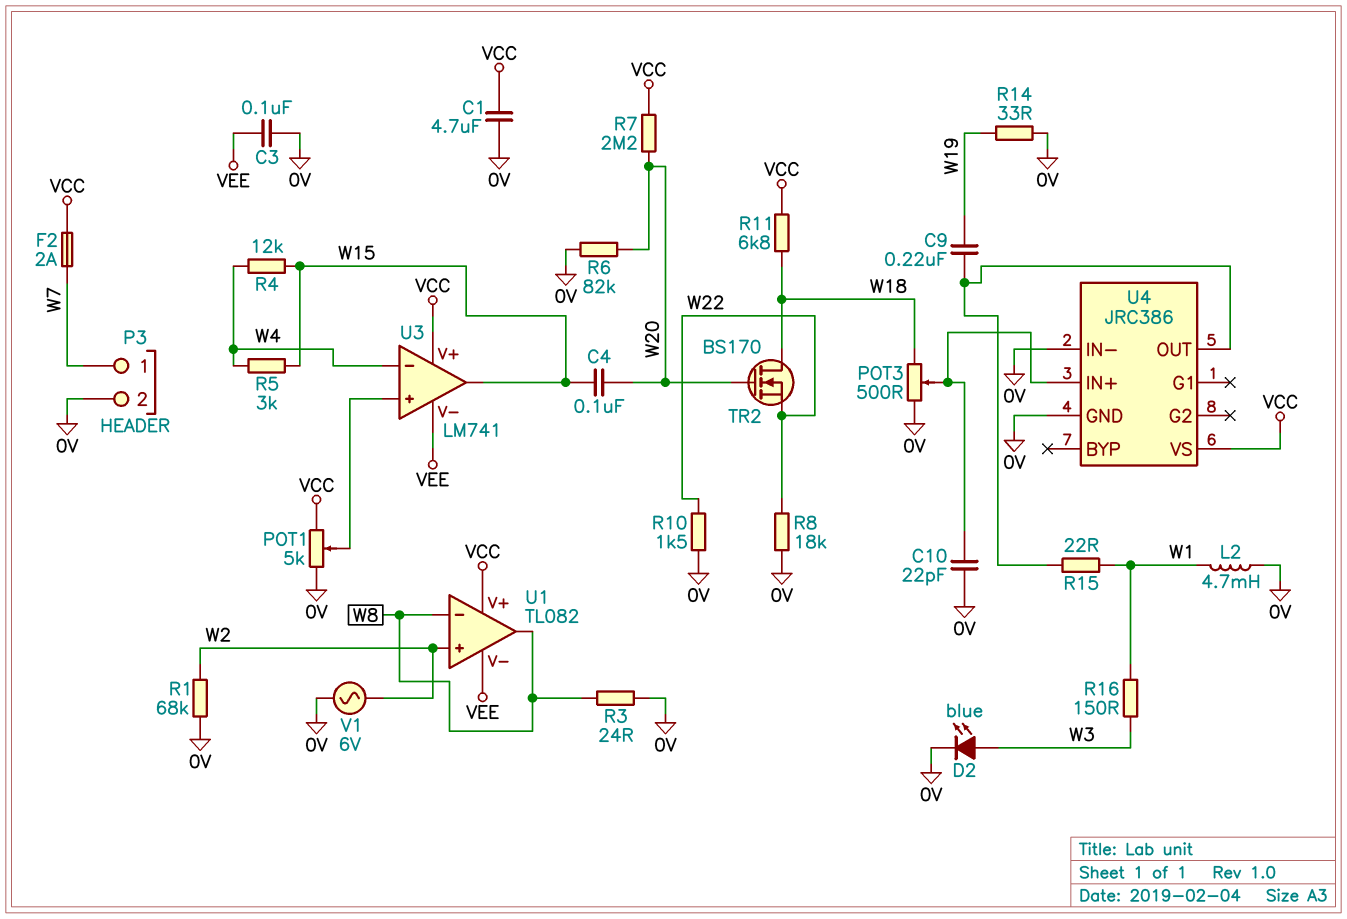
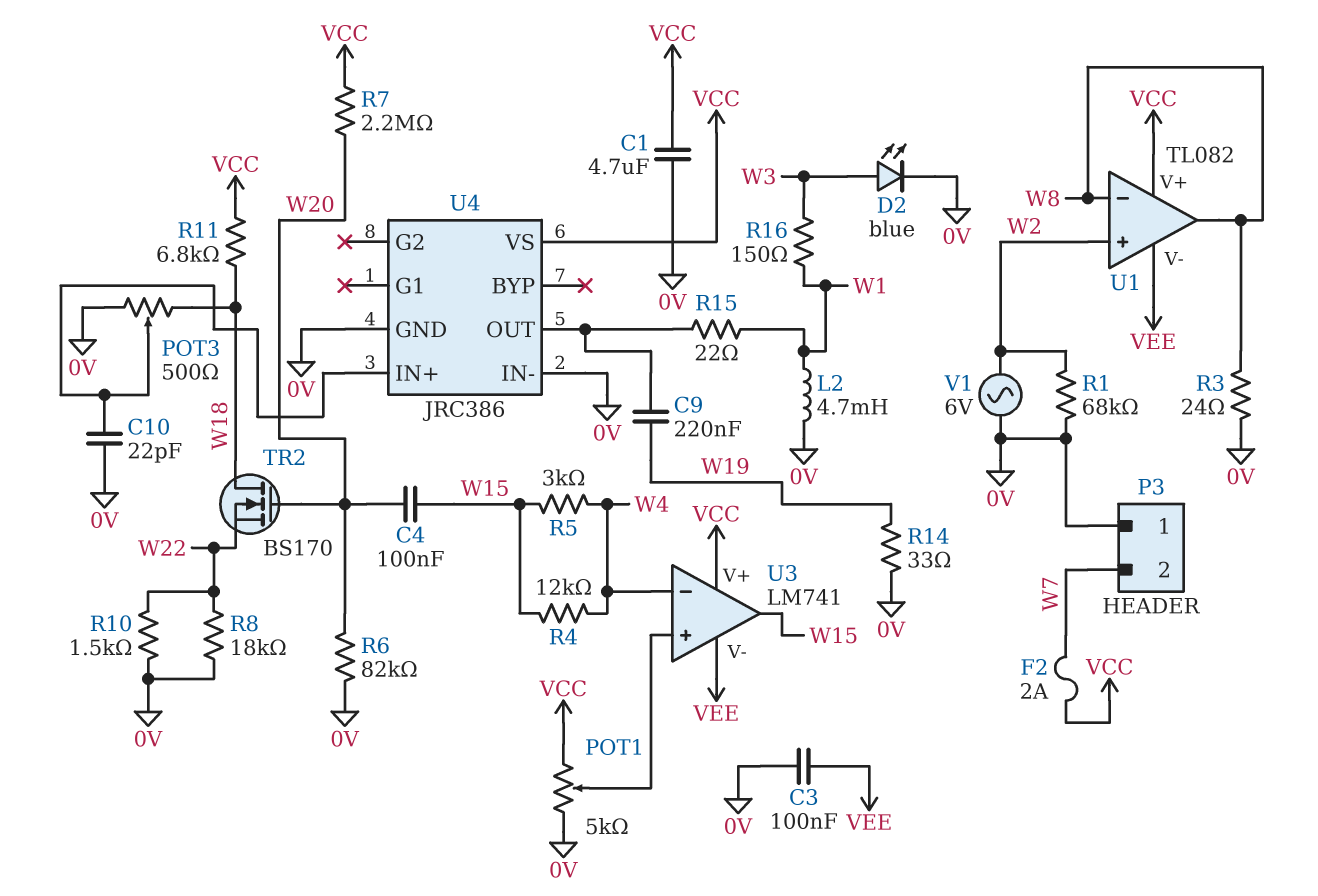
P3 pin 1: W7 -> 0V
P3 pin 2: 0V -> W7

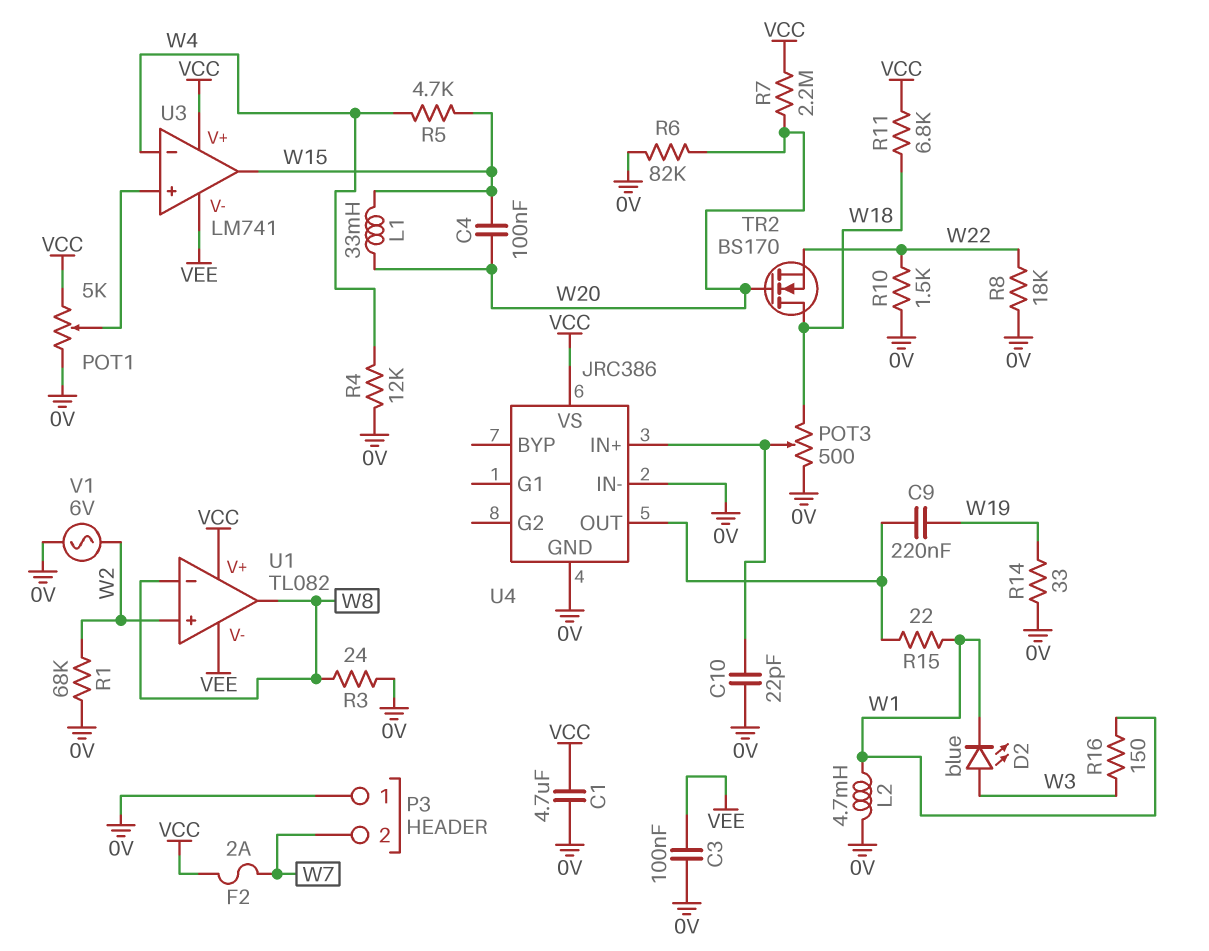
D2: LED blue (A W3, K 0V) -> LED blue (A W3, K W1)
L1: none -> 33mH (W15, W20)
R4: 12k (W4, W15) -> 12k (0V, W4)
R5: 3k (W4, W15) -> 4.7k (W4, W15)

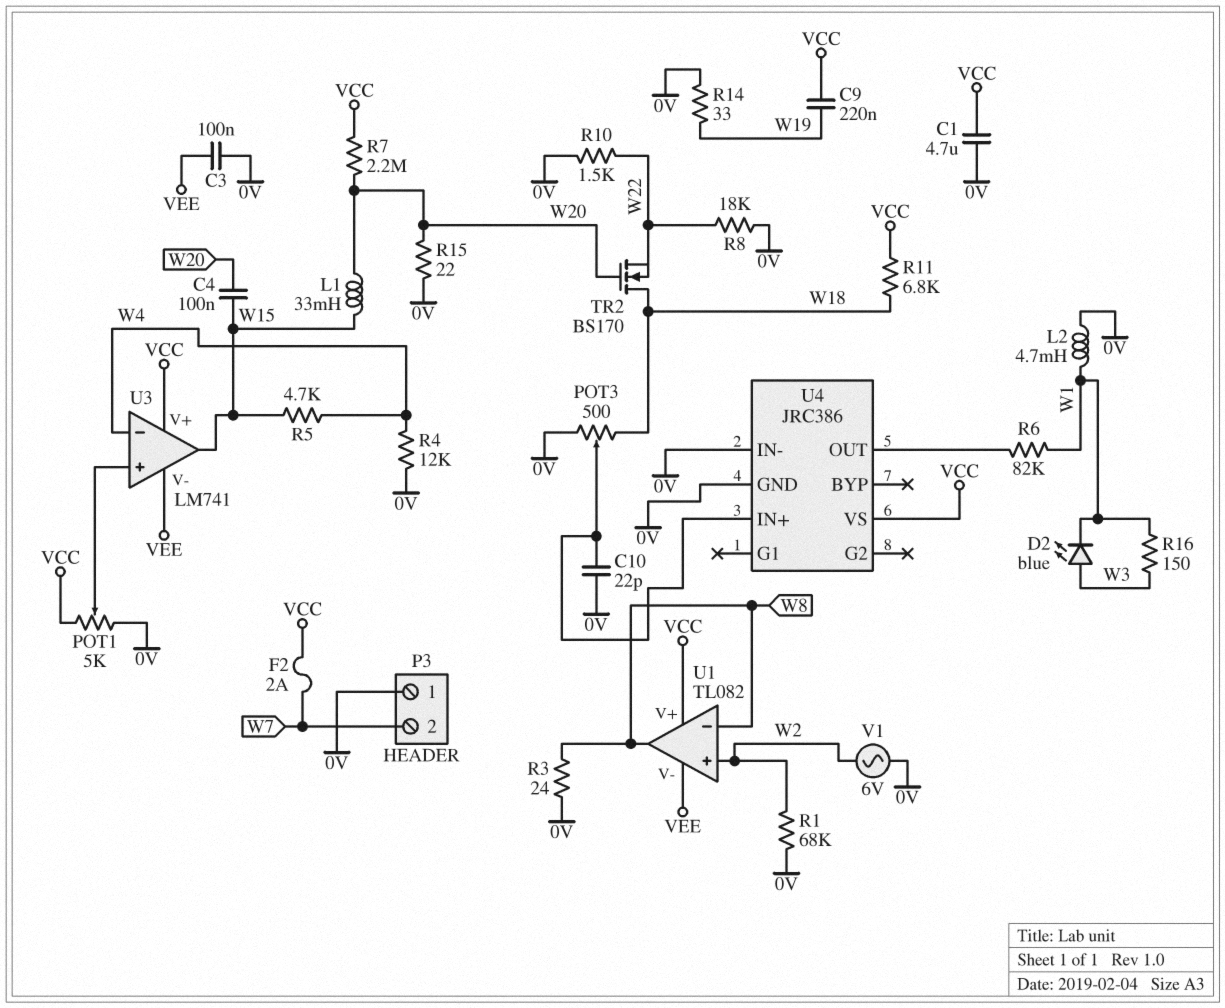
C9: 220nF (U4/OUT, W19) -> 220nF (VCC, W19)
R6: 82k (0V, W20) -> 82k (U4/OUT, W1)
R15: 22 (U4/OUT, W1) -> 22 (0V, W20)

